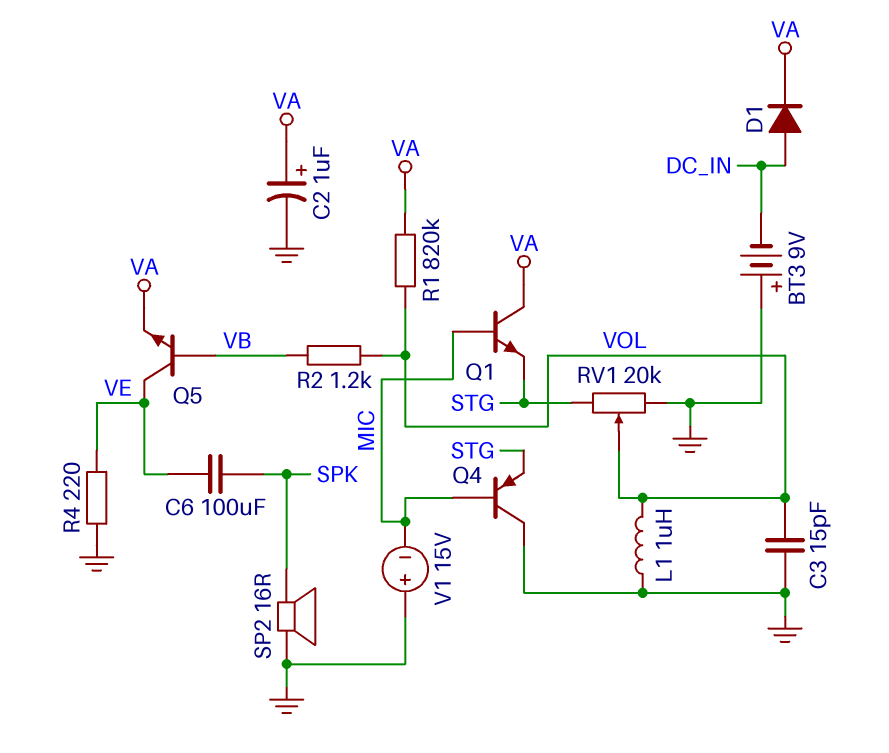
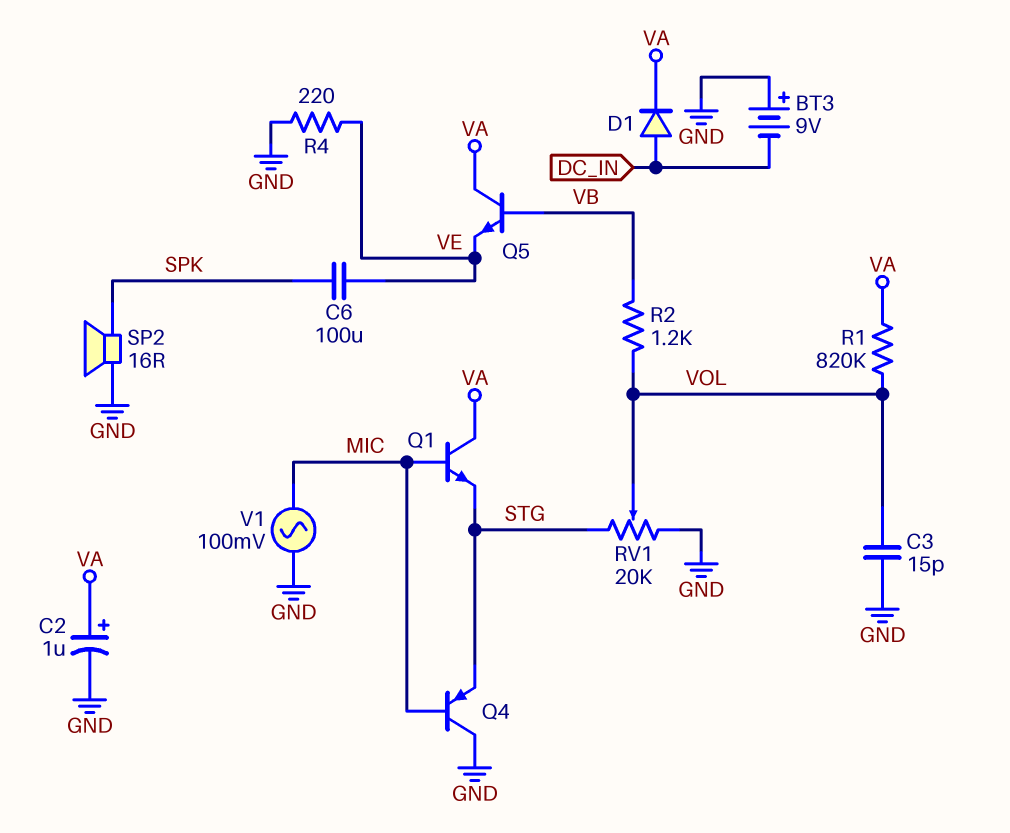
L1: 1uH (GND, VOL) -> none
Q5: NPN (B VB, C VE, E VA) -> NPN (B VB, C VA, E VE)
V1: 15V (plus GND, minus MIC) -> AC 100mV (GND, MIC)

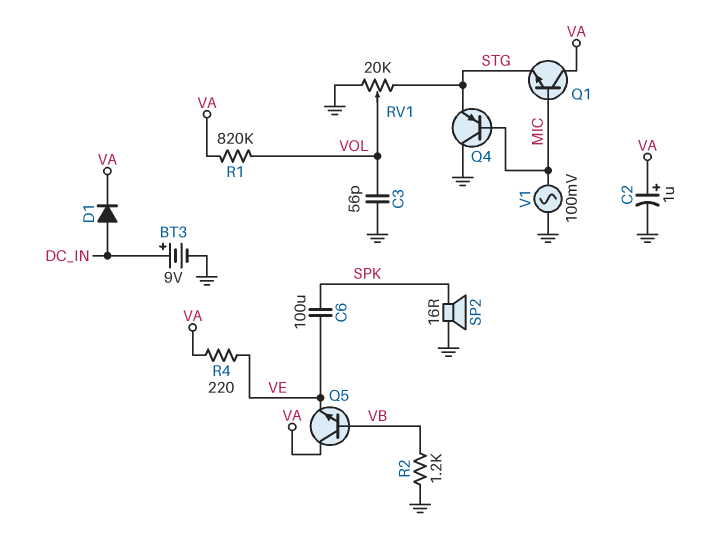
BT3: 9V (plus GND, minus DC_IN) -> 9V (plus DC_IN, minus GND)
C3: 15pF (GND, VOL) -> 56pF (GND, VOL)
R2: 1.2k (VB, VOL) -> 1.2k (GND, VB)
R4: 220 (GND, VE) -> 220 (VA, VE)

